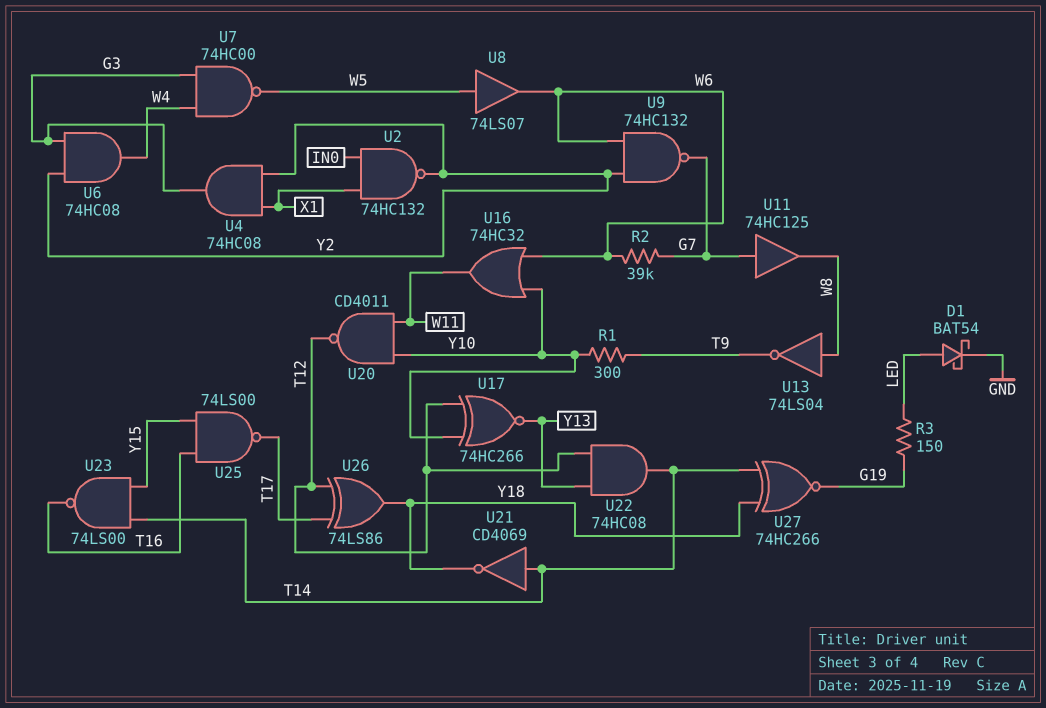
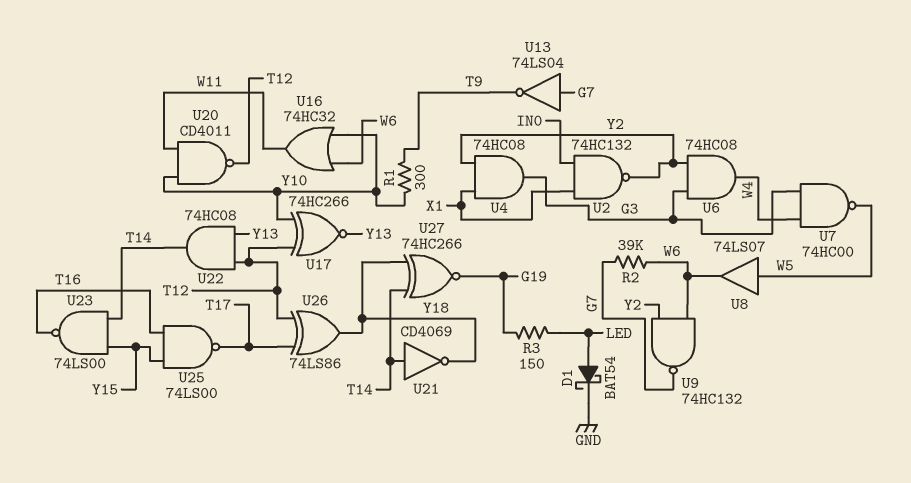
U11: buffer 74HC125 (in G7, out W8) -> none
U13: NOT 74LS04 (in W8, out T9) -> NOT 74LS04 (in G7, out T9)

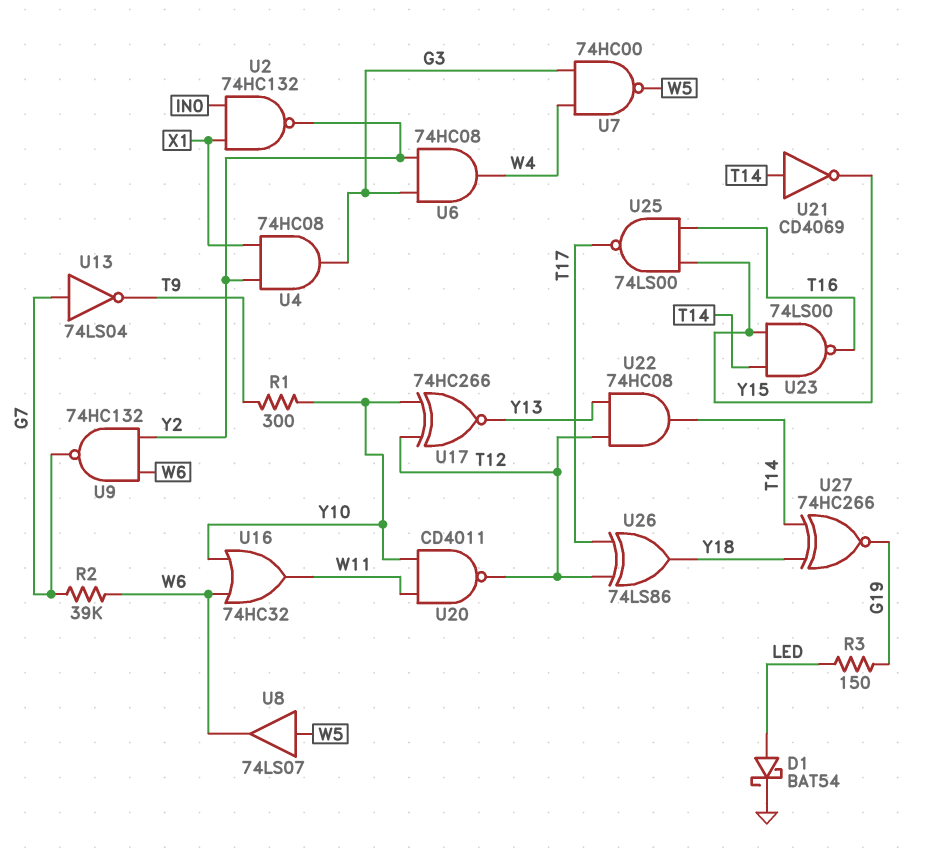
U21: NOT CD4069 (in T14, out Y18) -> NOT CD4069 (in T14, out Y15)

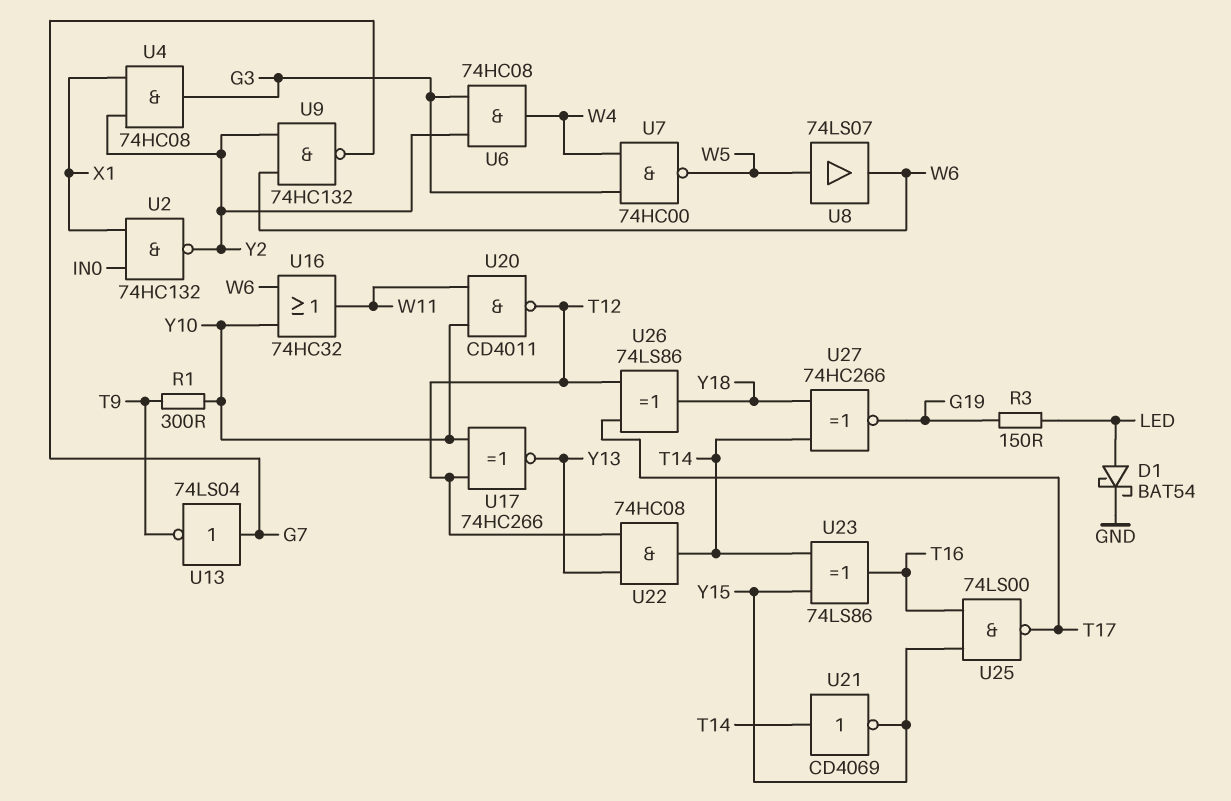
R2: 39k (G7, W6) -> none
U23: NAND 74LS00 (in T14, in Y15, out T16) -> XOR 74LS86 (in T14, in Y15, out T16)

